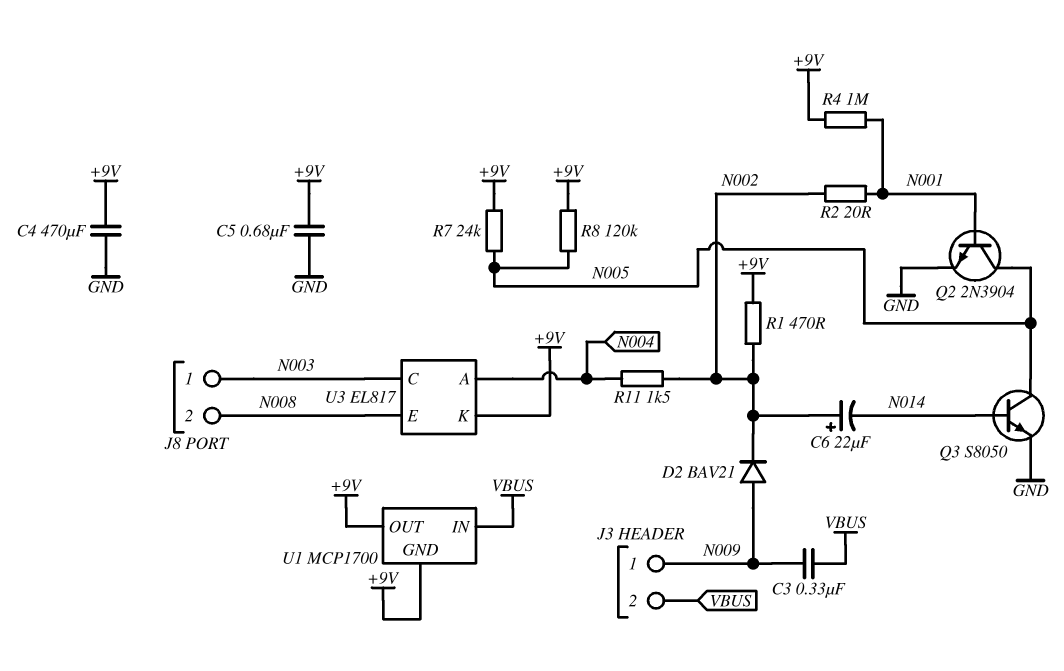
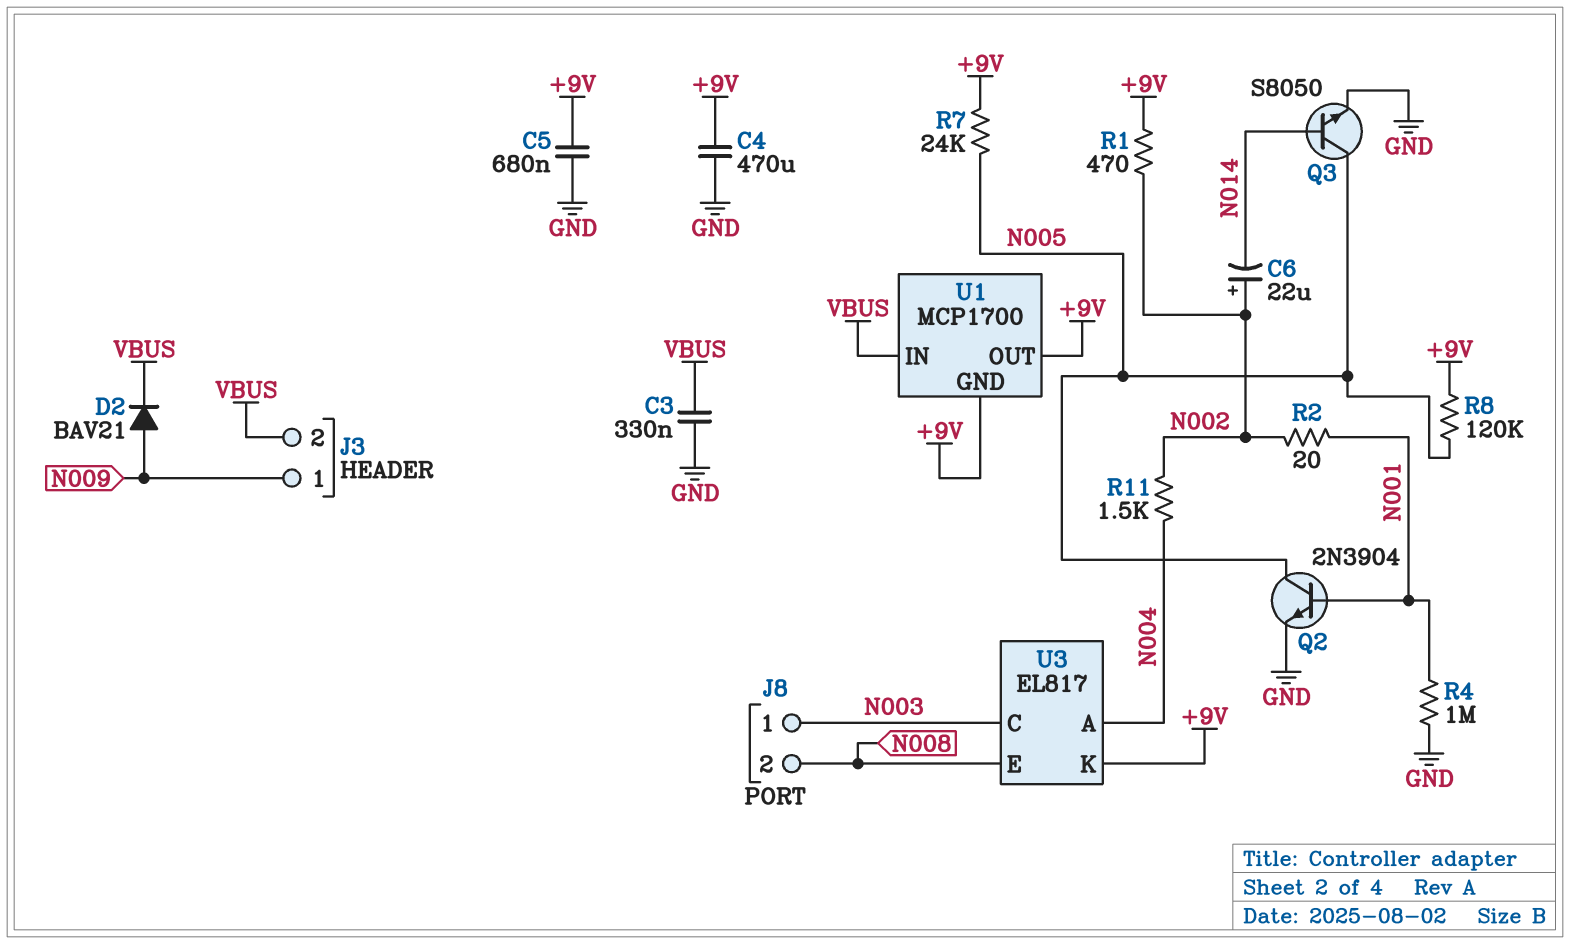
C3: 330nF (N009, VBUS) -> 330nF (GND, VBUS)
D2: diode BAV21 (A N009, K N002) -> diode BAV21 (A N009, K VBUS)
R4: 1M (+9V, N001) -> 1M (GND, N001)

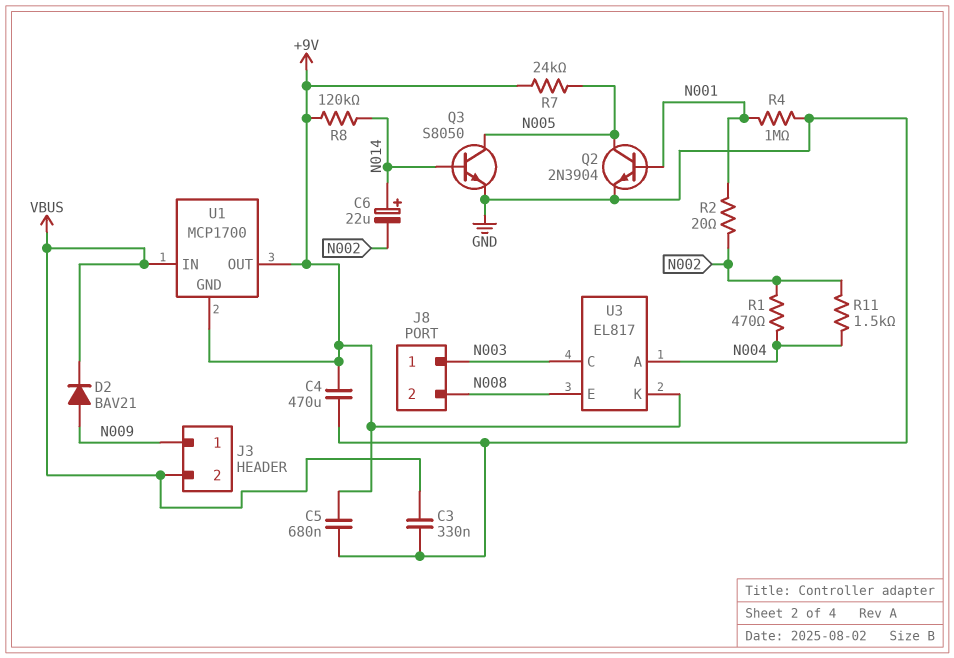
C6: 22uF (plus N002, minus N014) -> 22uF (plus N014, minus N002)
R1: 470 (+9V, N002) -> 470 (N002, N004)
R8: 120k (+9V, N005) -> 120k (+9V, N014)

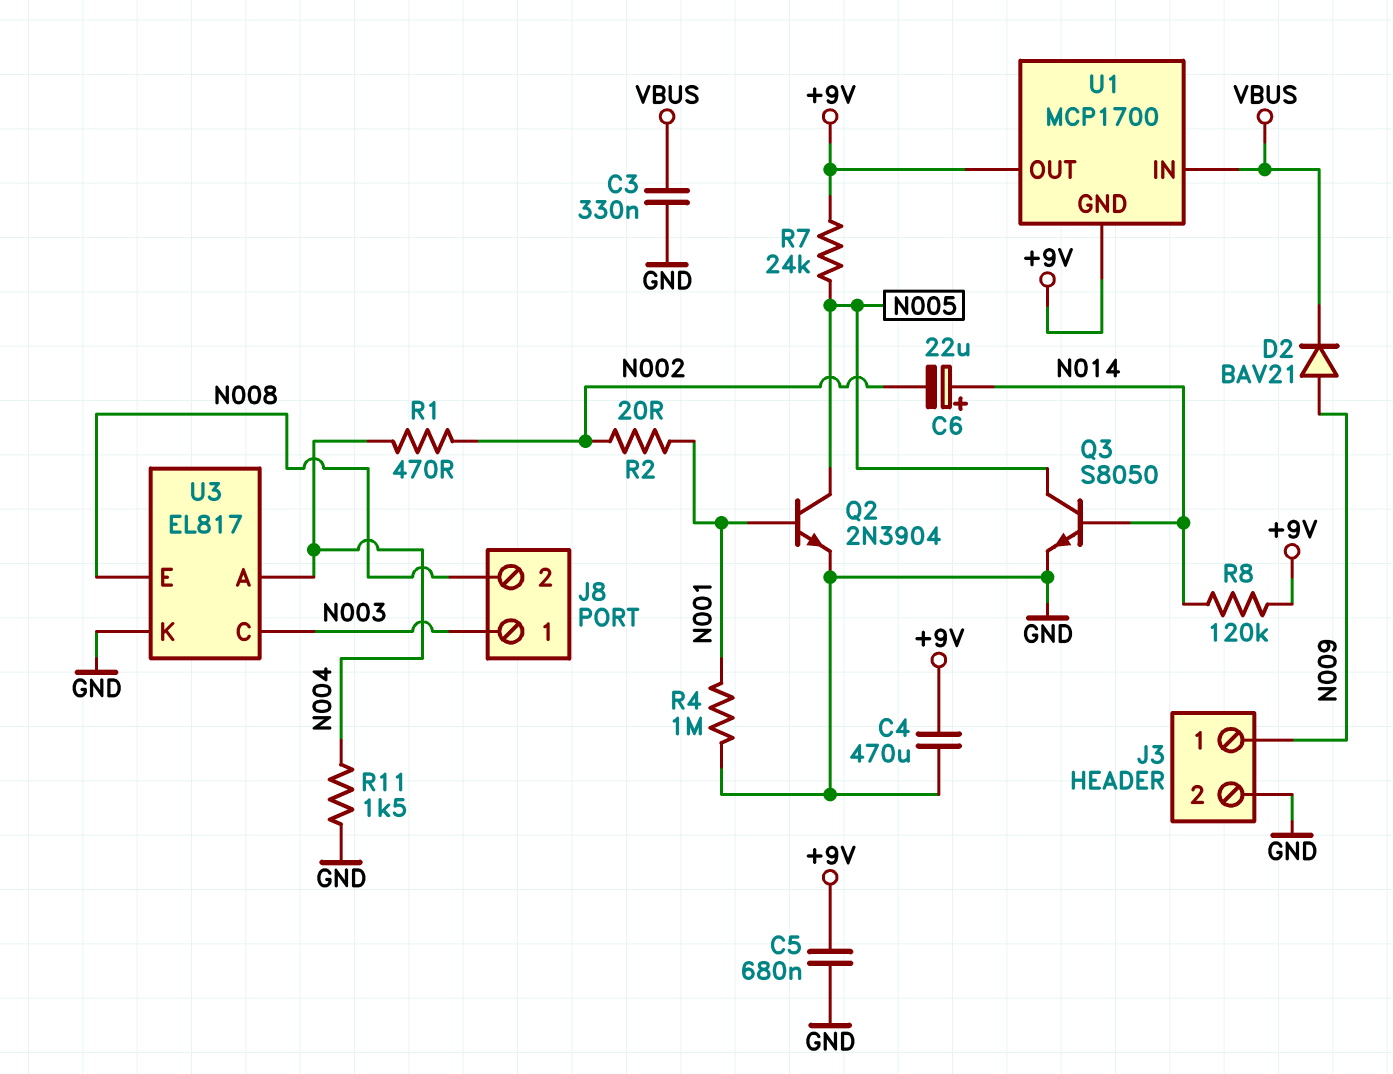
J3 pin 2: VBUS -> GND
R11: 1.5k (N002, N004) -> 1.5k (GND, N004)
U3 pin K: +9V -> GND

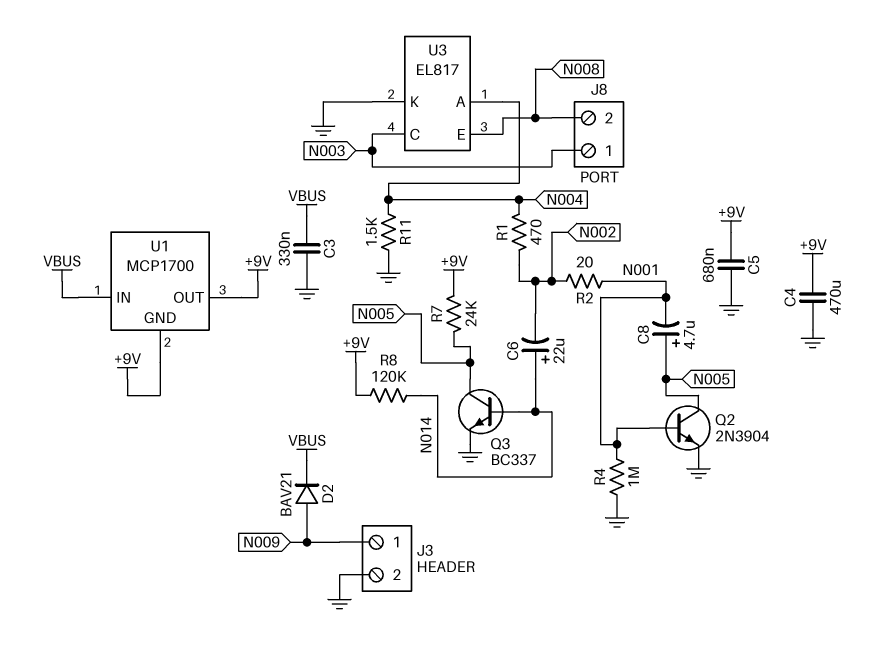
C8: none -> 4.7uF (plus N005, minus N001)
Q3: NPN S8050 (B N014, C N005, E GND) -> NPN BC337 (B N014, C N005, E GND)

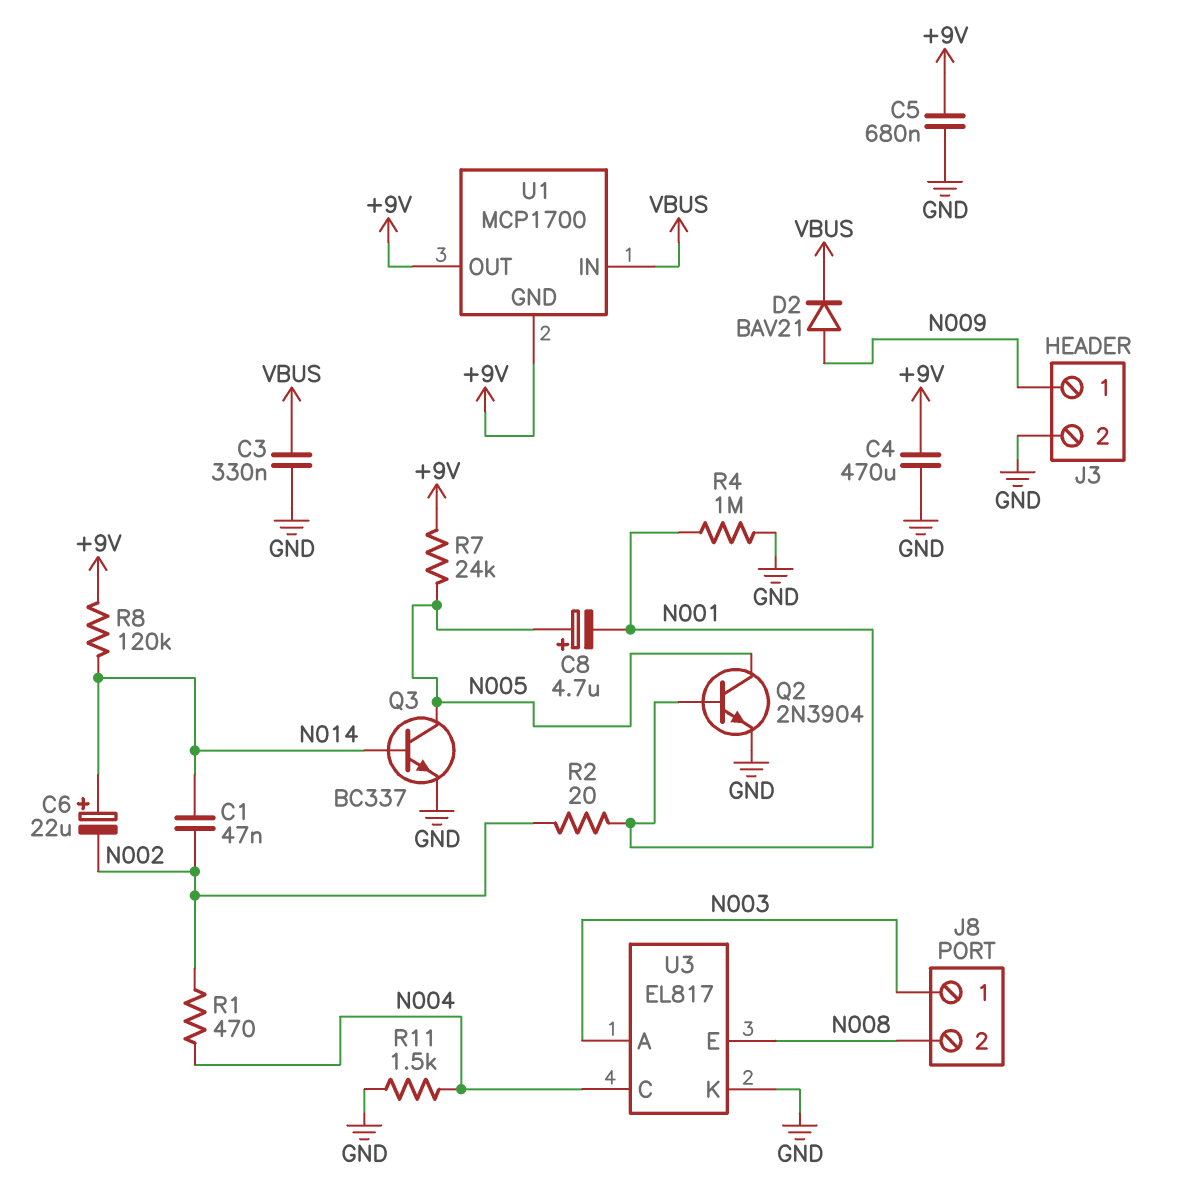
C1: none -> 47nF (N002, N014)
U3 pin A: N004 -> N003
U3 pin C: N003 -> N004

